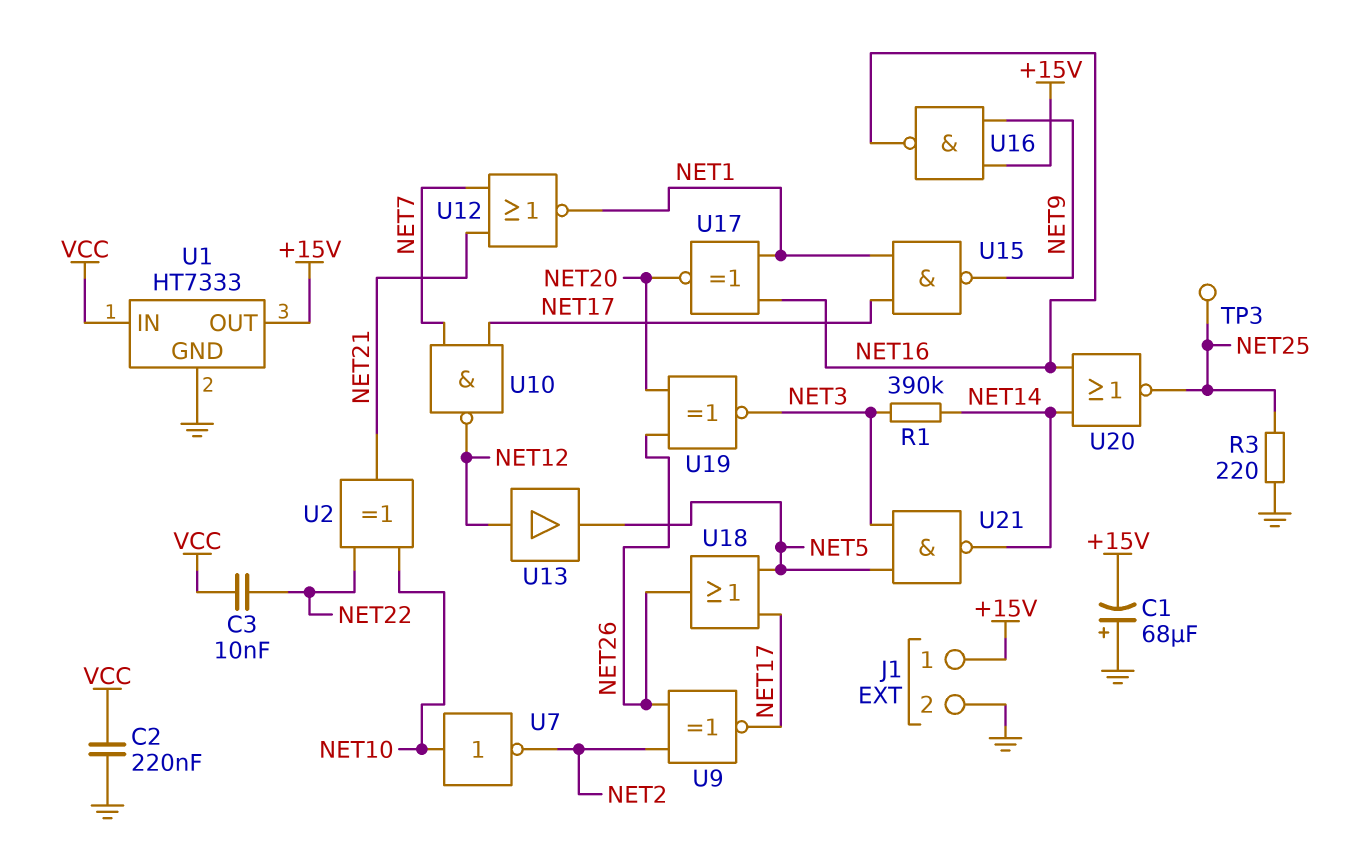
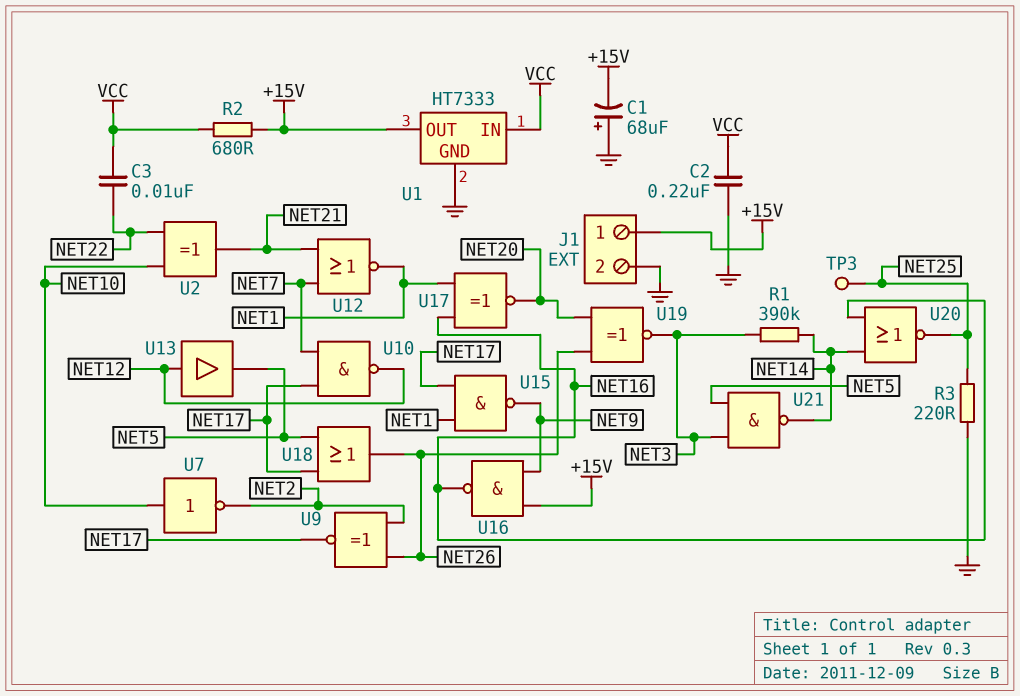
R2: none -> 680 (+15V, VCC)

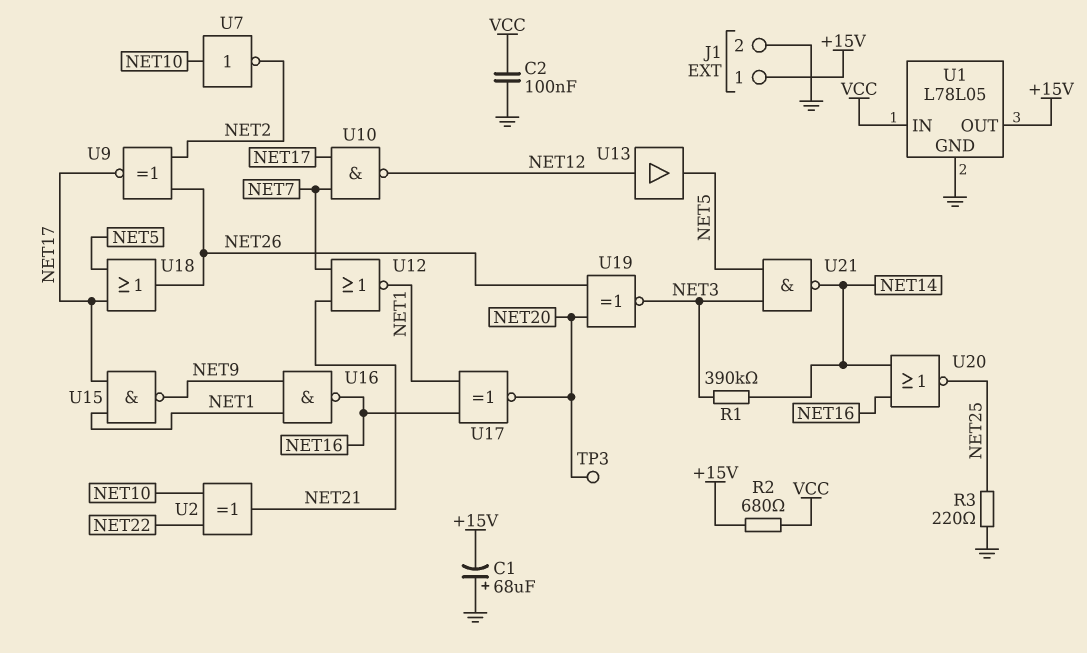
C2: 220nF (GND, VCC) -> 100nF (GND, VCC)
C3: 10nF (NET22, VCC) -> none
TP3: test point (NET25) -> test point (NET20)
U1: HT7333 -> L78L05
U16: NAND (in +15V, in NET9, out NET16) -> NAND (in NET1, in NET9, out NET16)

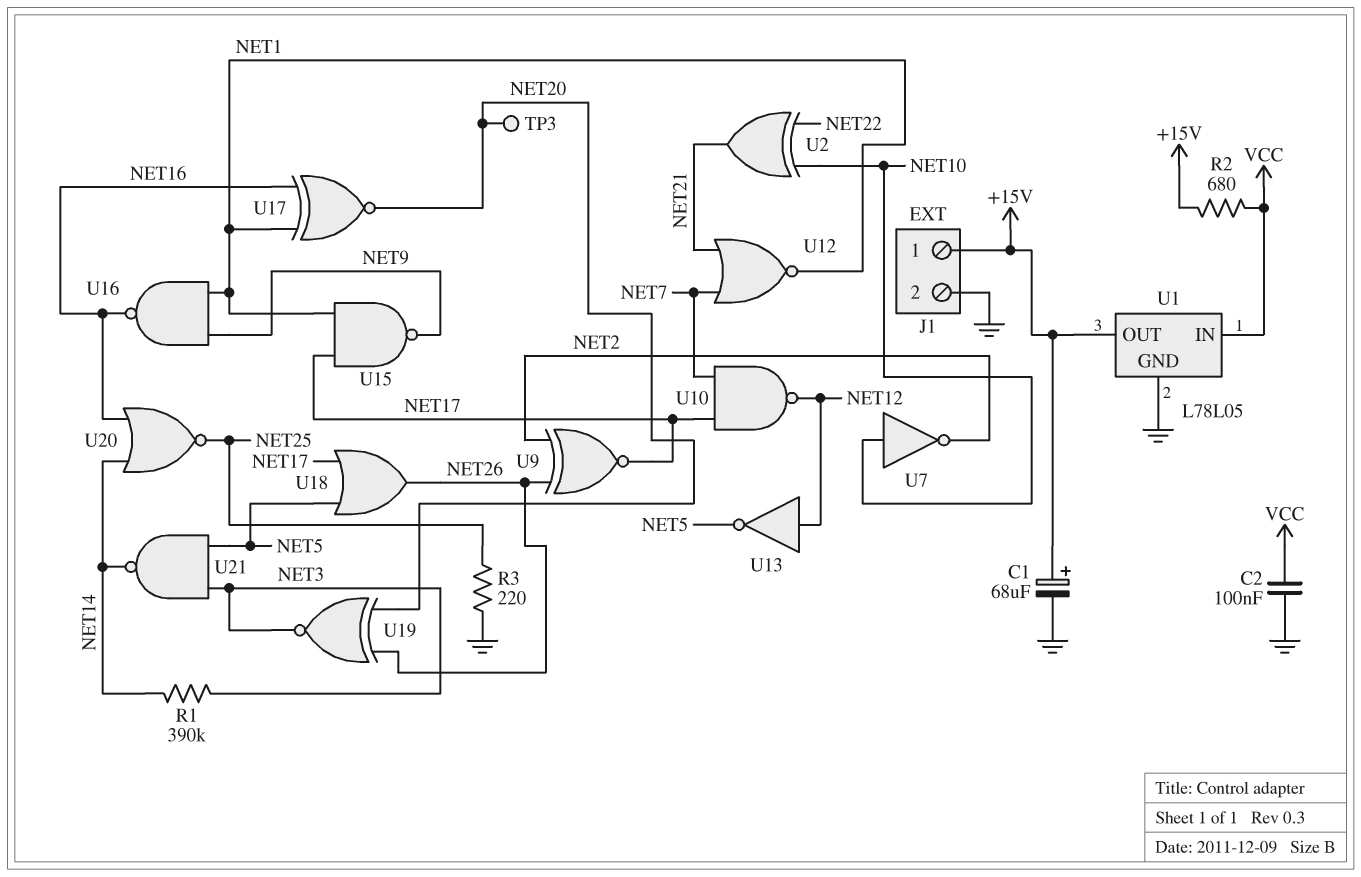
C1: 68uF (plus GND, minus +15V) -> 68uF (plus +15V, minus GND)
U13: buffer (in NET12, out NET5) -> NOT (in NET12, out NET5)

